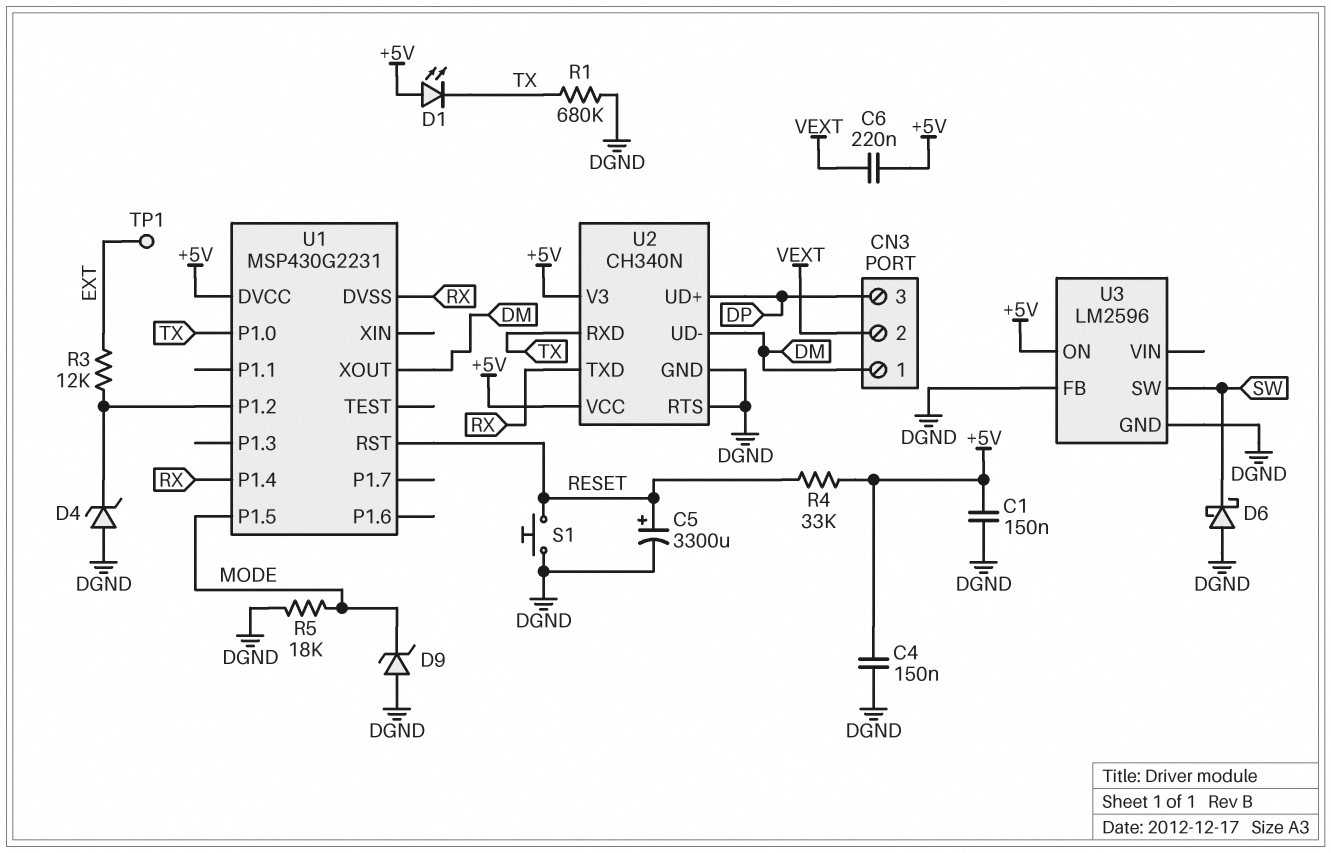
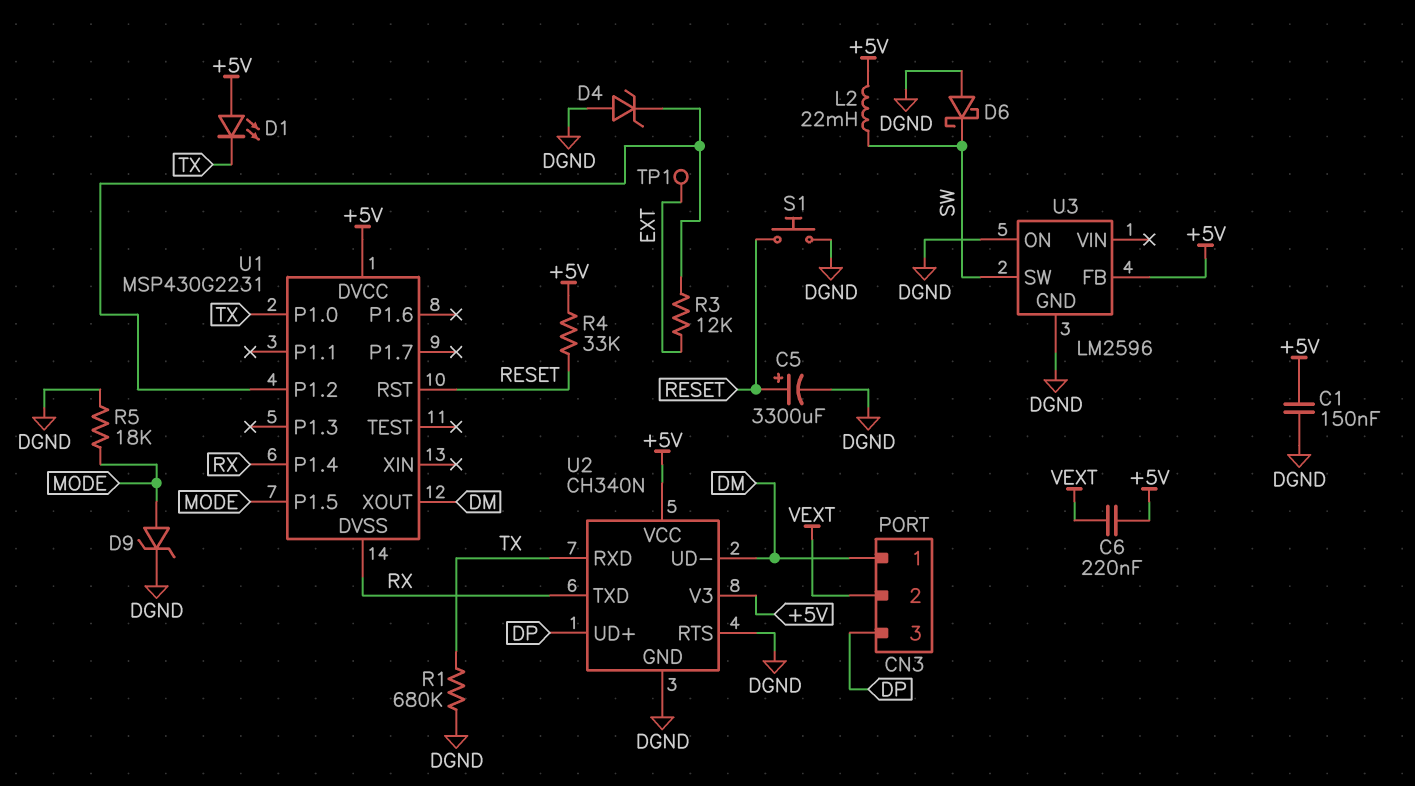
C4: 150nF (+5V, DGND) -> none
D9: zener (A DGND, K MODE) -> zener (A MODE, K DGND)
L2: none -> 22mH (+5V, SW)
U3 pin FB: DGND -> +5V
U3 pin ON: +5V -> DGND

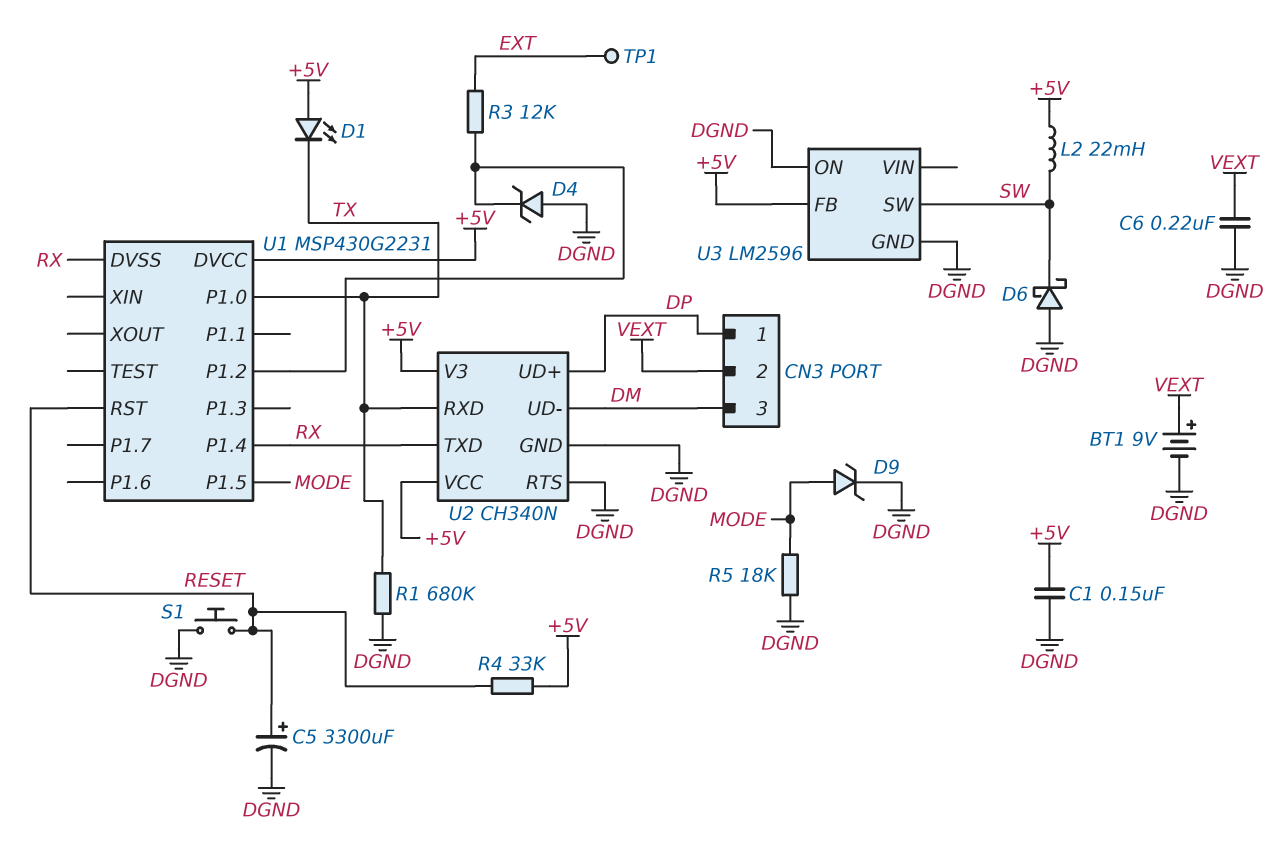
BT1: none -> 9V (plus VEXT, minus DGND)
C6: 220nF (+5V, VEXT) -> 220nF (DGND, VEXT)
CN3 pin 1: DM -> DP
CN3 pin 3: DP -> DM
U1 pin XOUT: DM -> none

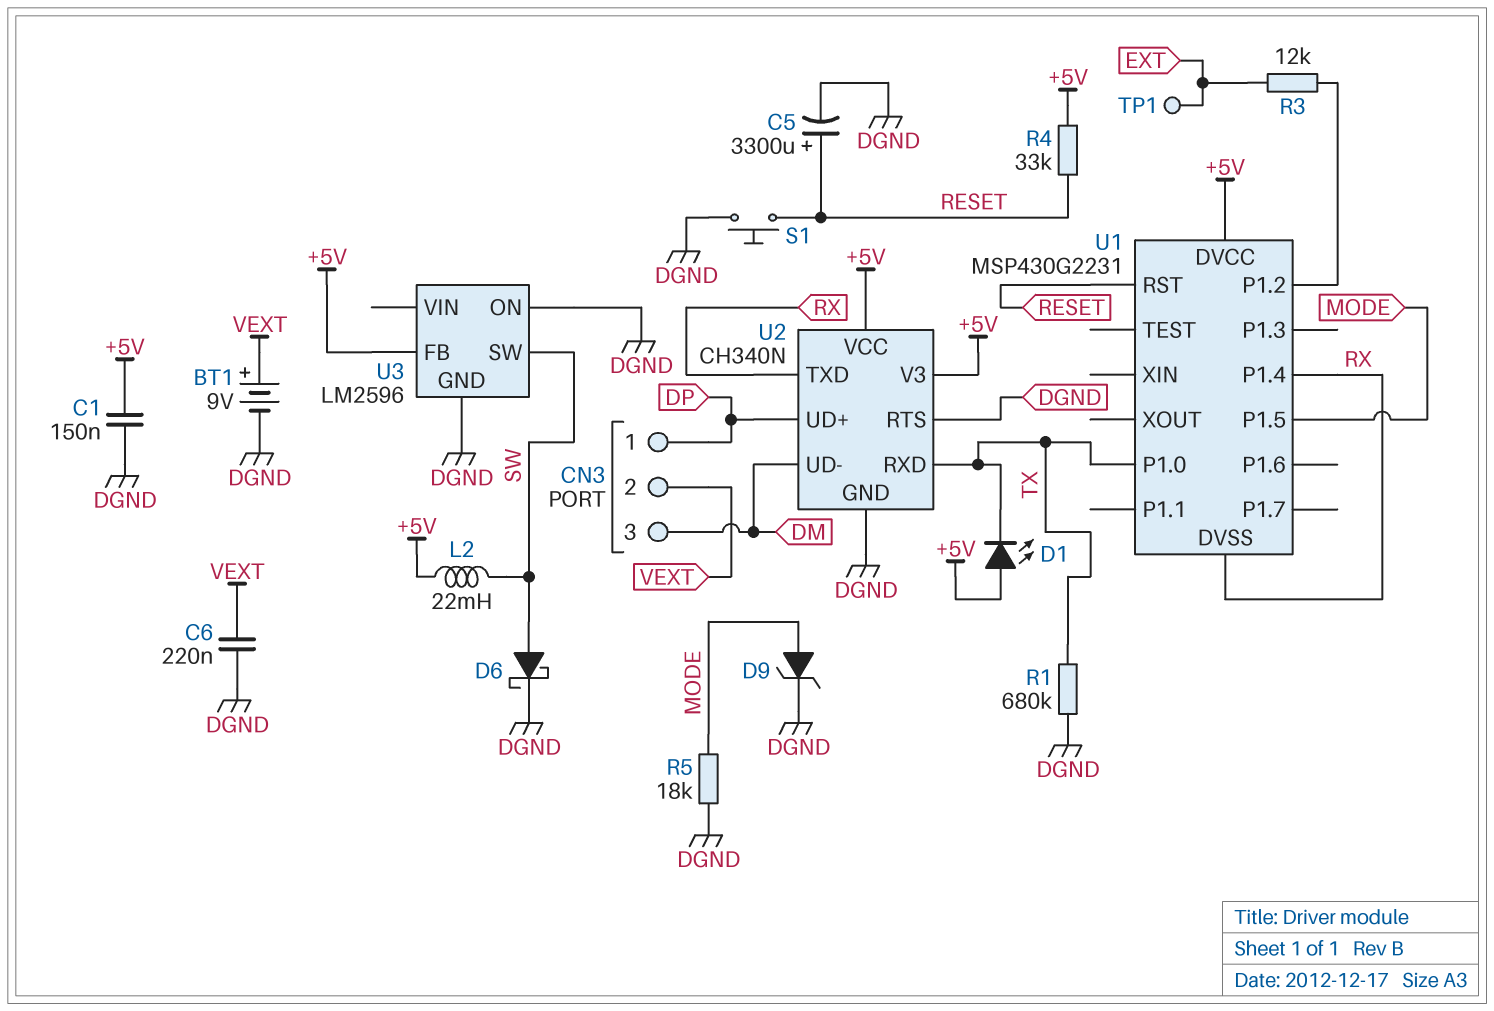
D4: zener (A DGND, K U1/P1.2) -> none
D6: schottky (A DGND, K SW) -> schottky (A SW, K DGND)

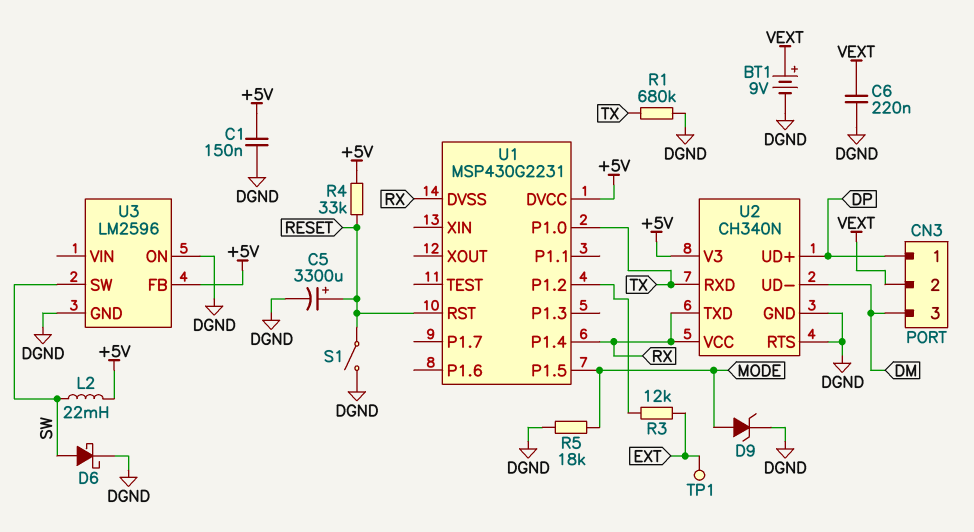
D1: LED (A +5V, K TX) -> none
S1: button (DGND, RESET) -> switch (DGND, RESET)
U2 pin VCC: +5V -> RX

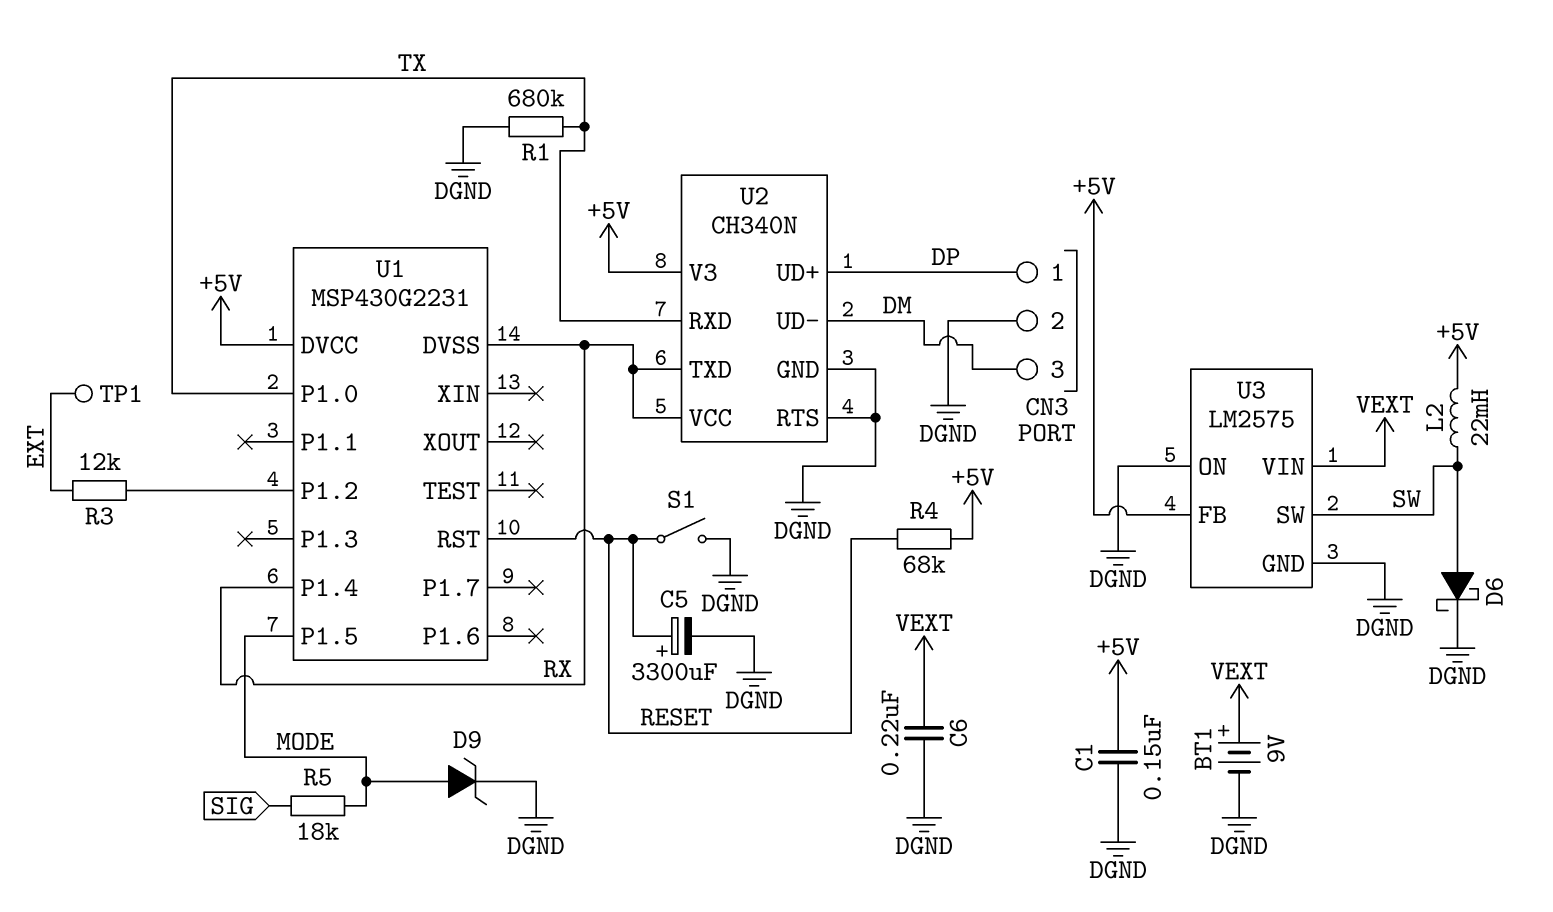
CN3 pin 2: VEXT -> DGND
R4: 33k (+5V, RESET) -> 68k (+5V, RESET)
R5: 18k (DGND, MODE) -> 18k (MODE, SIG)
U3: LM2596 -> LM2575
U3 pin VIN: none -> VEXT

